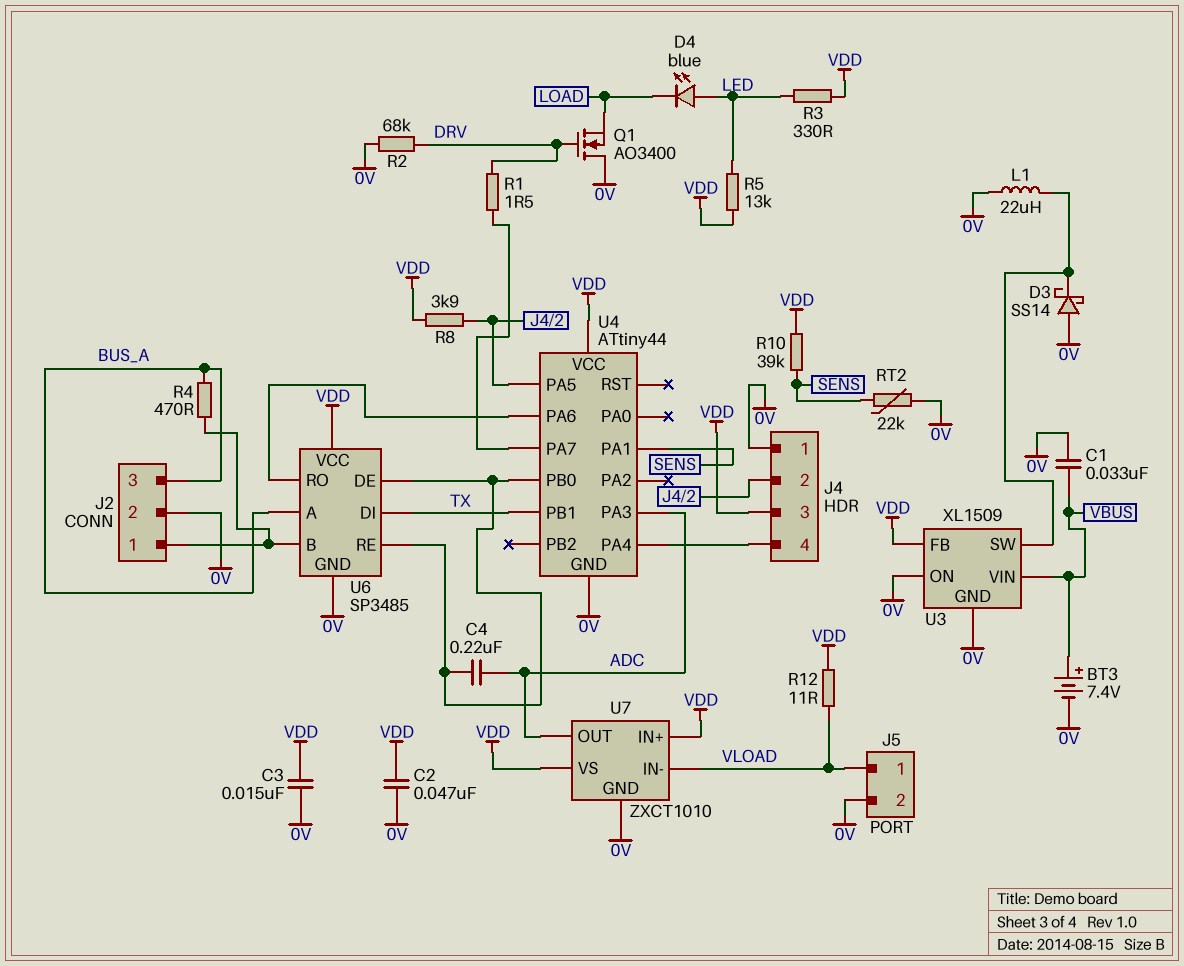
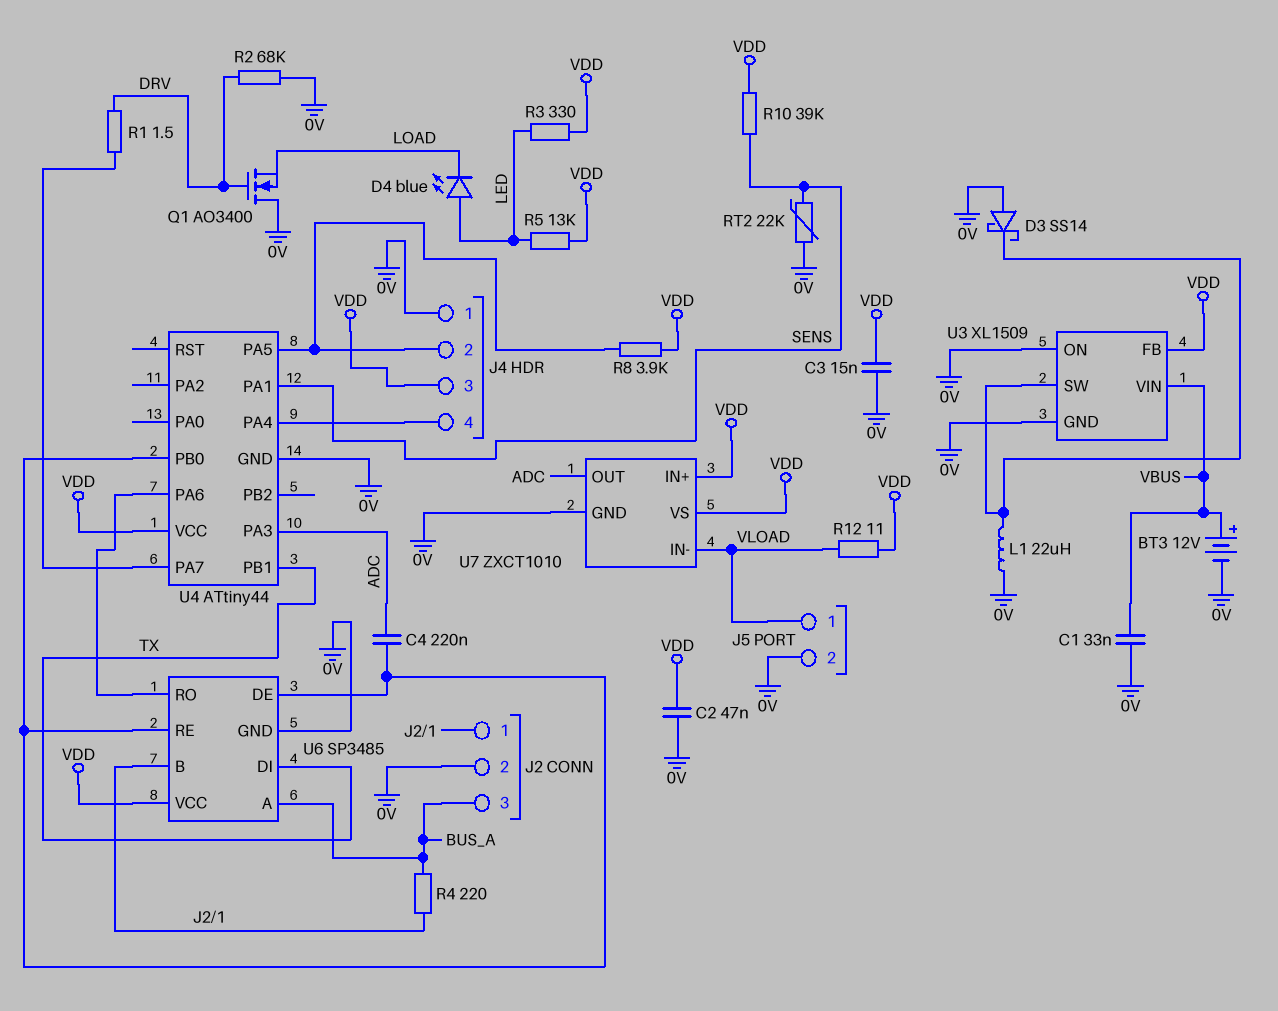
BT3: 7.4V (plus VBUS, minus 0V) -> 12V (plus VBUS, minus 0V)
R4: 470 (BUS_A, J2/1) -> 220 (BUS_A, J2/1)

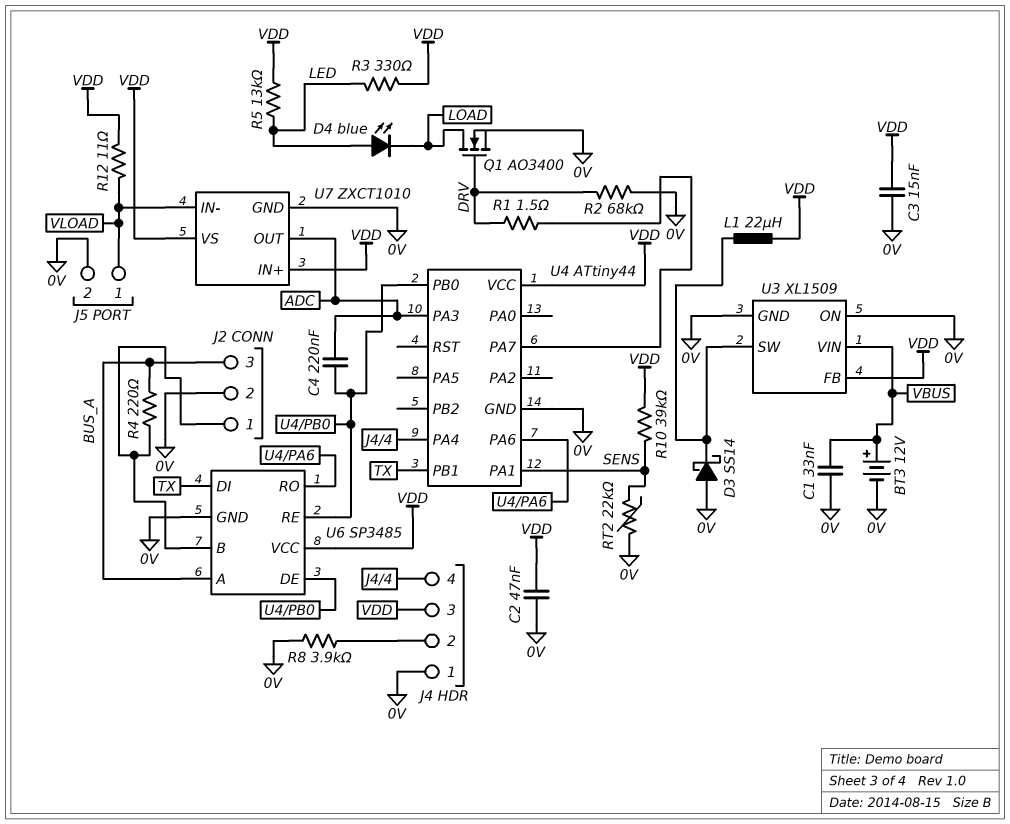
L1: 22uH (0V, U3/SW) -> 22uH (U3/SW, VDD)
Q1: NMOS AO3400 (G DRV, D 0V, S LOAD) -> NMOS AO3400 (G DRV, D LOAD, S 0V)
R8: 3.9k (J4/2, VDD) -> 3.9k (0V, J4/2)
U4 pin PA5: J4/2 -> none

